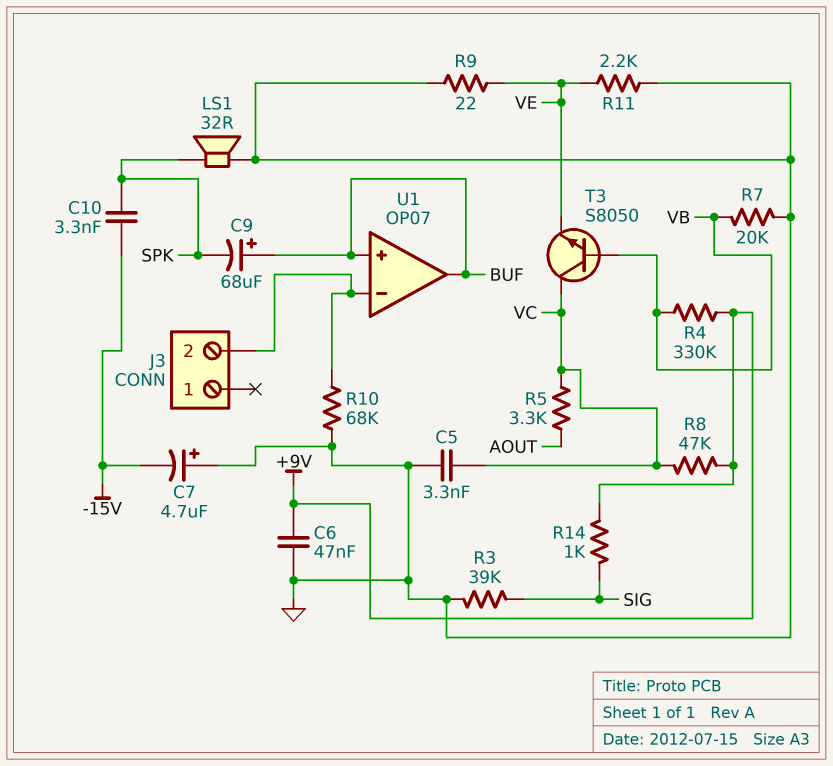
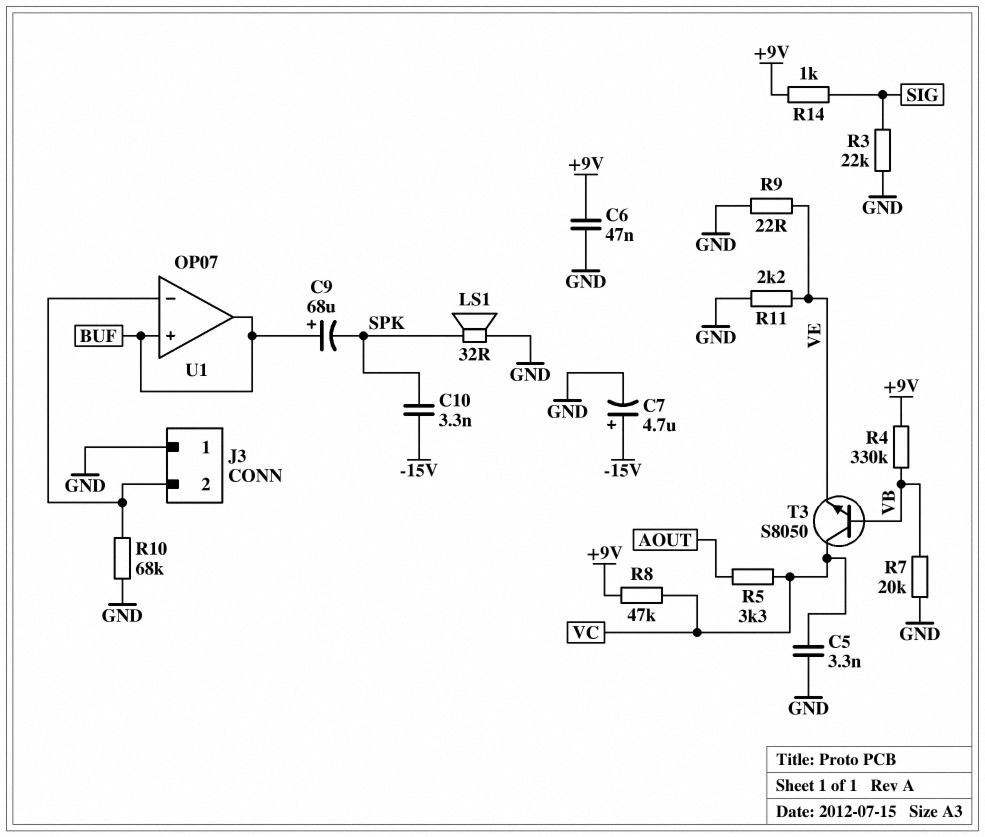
C7: 4.7uF (plus GND, minus -15V) -> 4.7uF (plus -15V, minus GND)
J3 pin 1: none -> GND
R3: 39k (GND, SIG) -> 22k (GND, SIG)

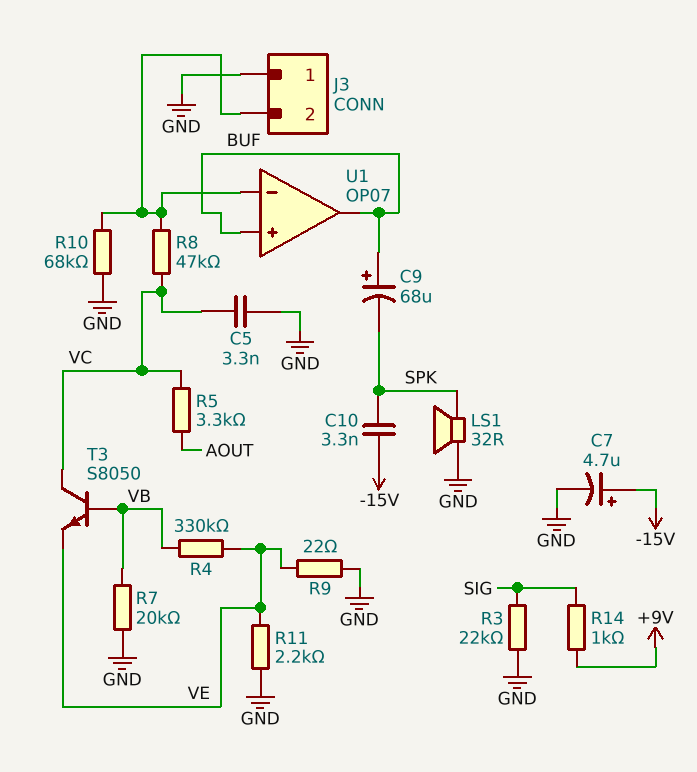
C6: 47nF (+9V, GND) -> none
R4: 330k (+9V, VB) -> 330k (VB, VE)
R8: 47k (+9V, VC) -> 47k (J3/2, VC)

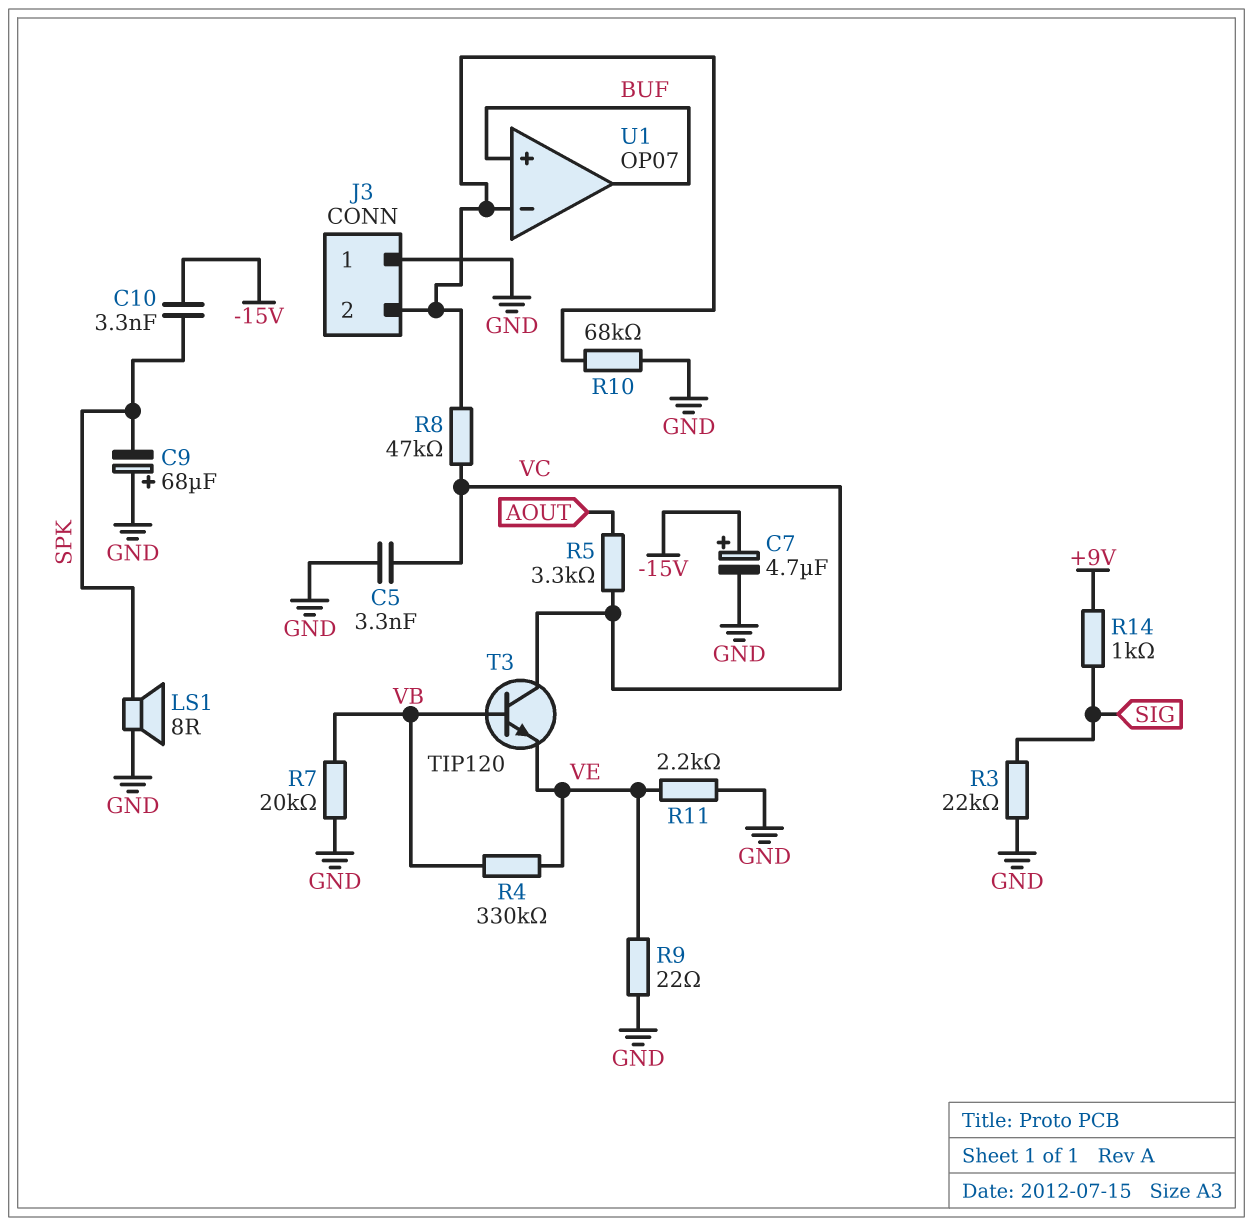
C9: 68uF (plus BUF, minus SPK) -> 68uF (plus GND, minus SPK)
LS1: speaker 32R (GND, SPK) -> speaker 8R (GND, SPK)
T3: NPN S8050 (B VB, C VC, E VE) -> NPN TIP120 (B VB, C VC, E VE)

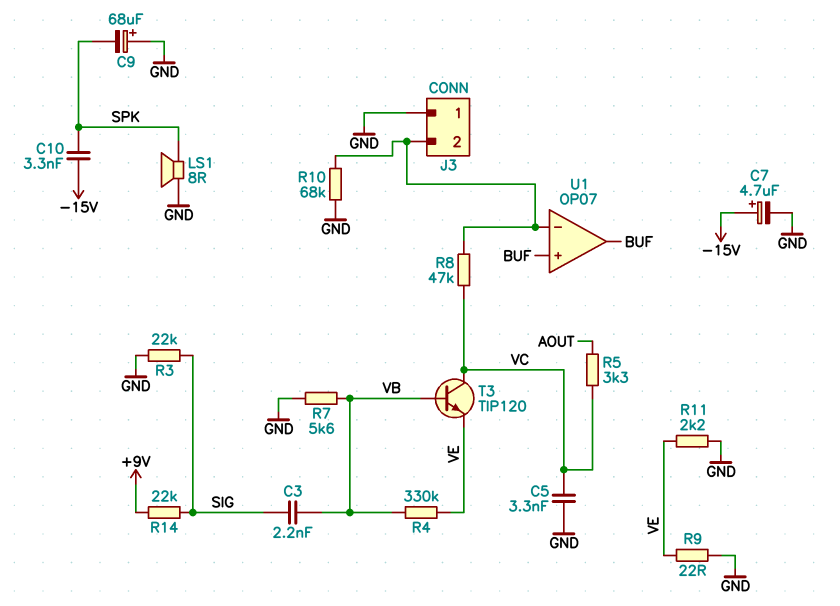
C3: none -> 2.2nF (SIG, VB)
R7: 20k (GND, VB) -> 5.6k (GND, VB)
R14: 1k (+9V, SIG) -> 22k (+9V, SIG)

